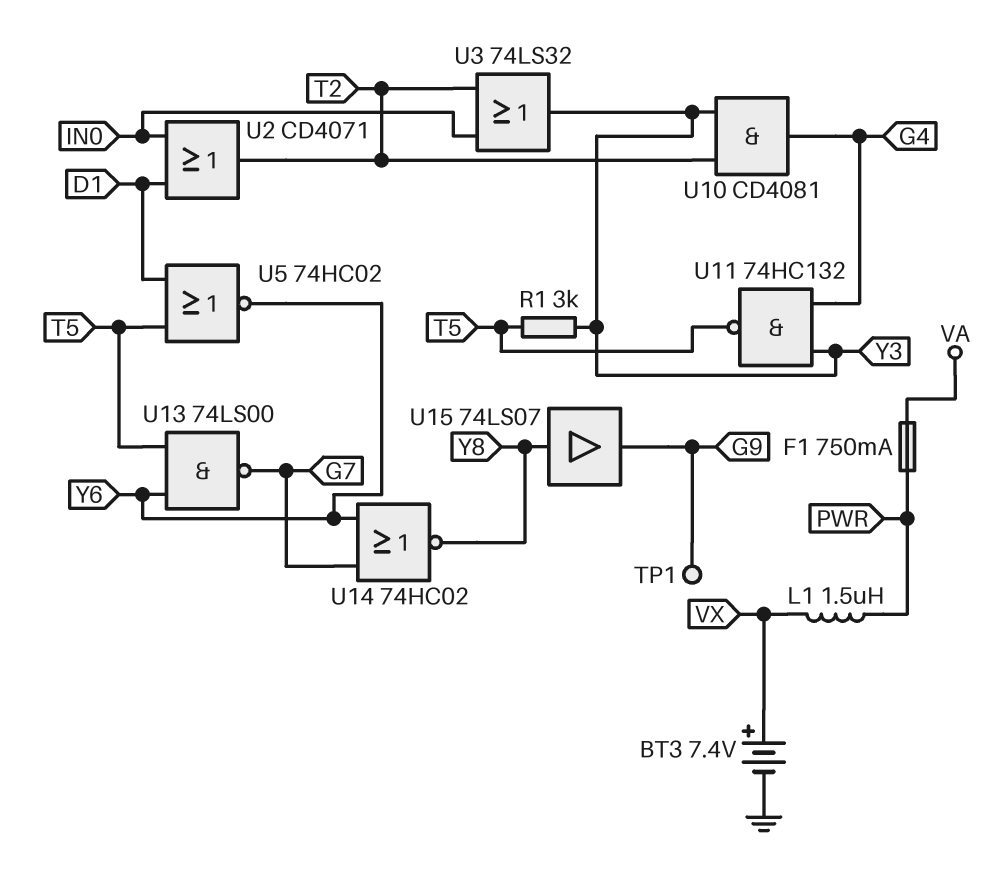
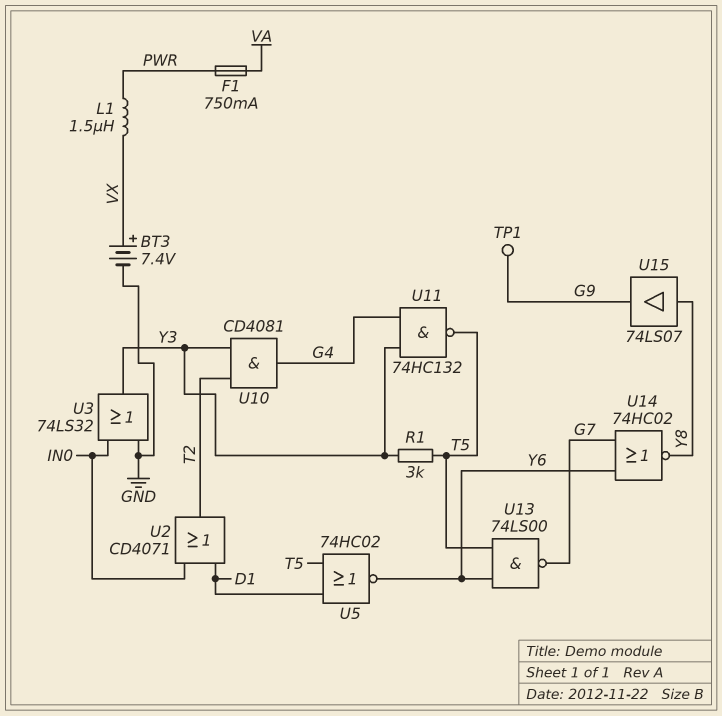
U3: OR 74LS32 (in IN0, in T2, out Y3) -> OR 74LS32 (in GND, in IN0, out Y3)

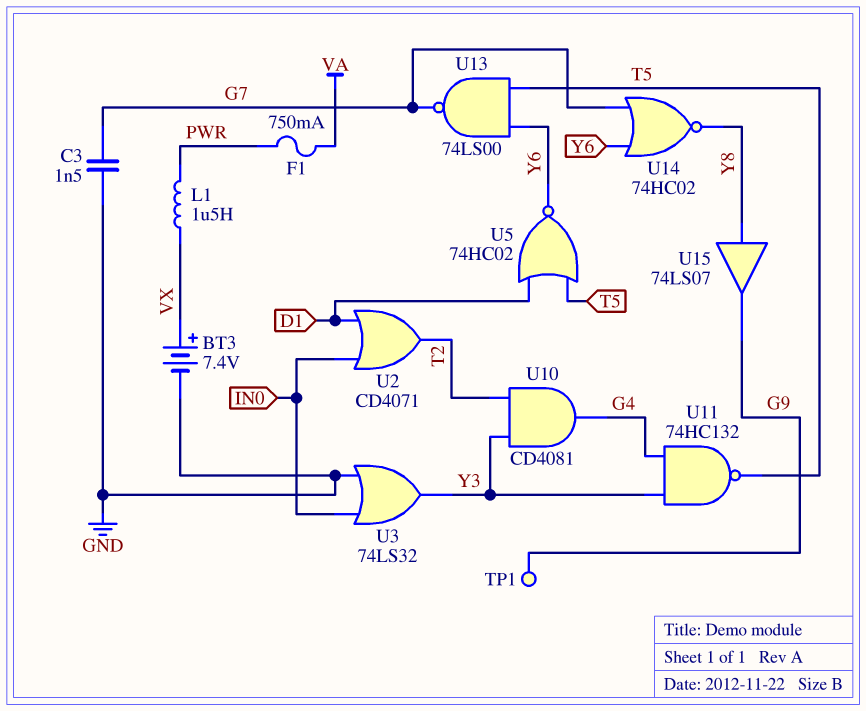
C3: none -> 1.5nF (G7, GND)
R1: 3k (T5, Y3) -> none

